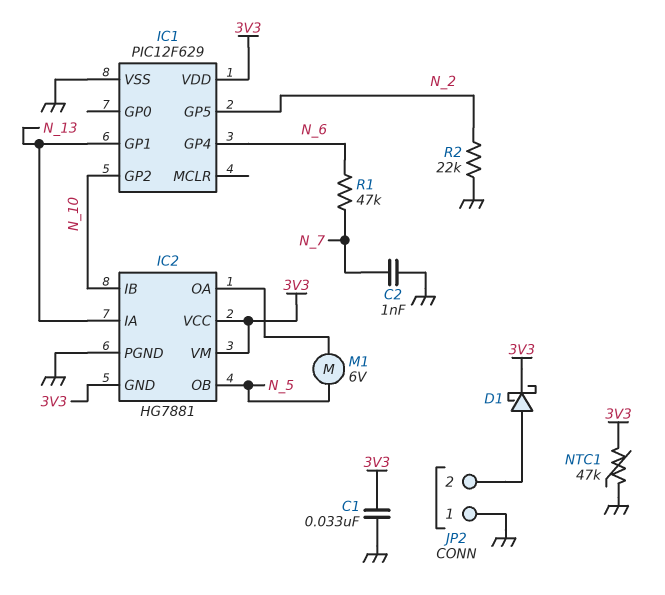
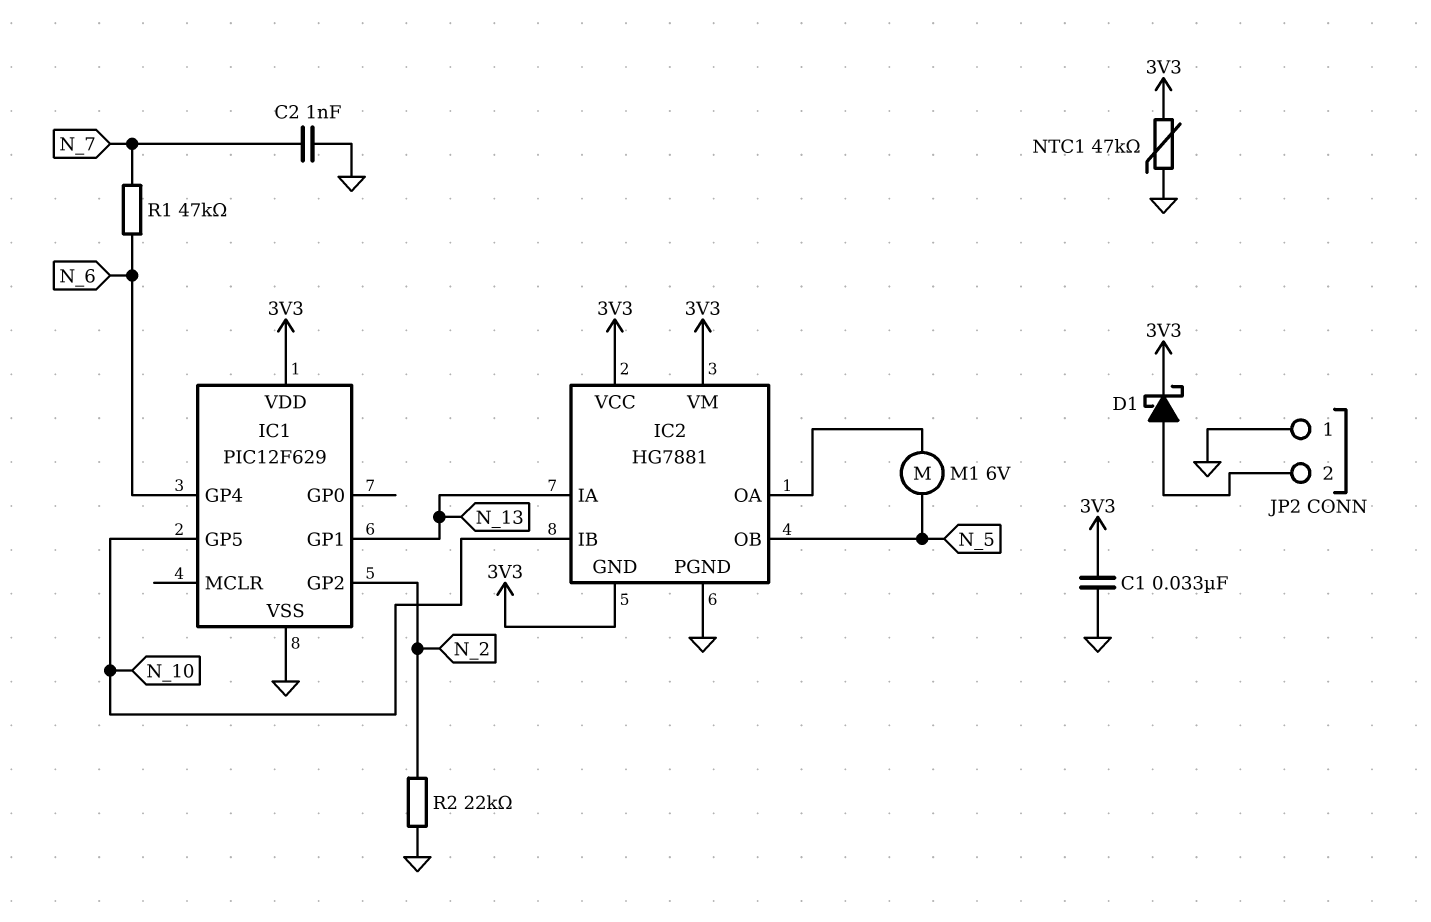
IC1 pin GP2: N_10 -> N_2
IC1 pin GP5: N_2 -> N_10

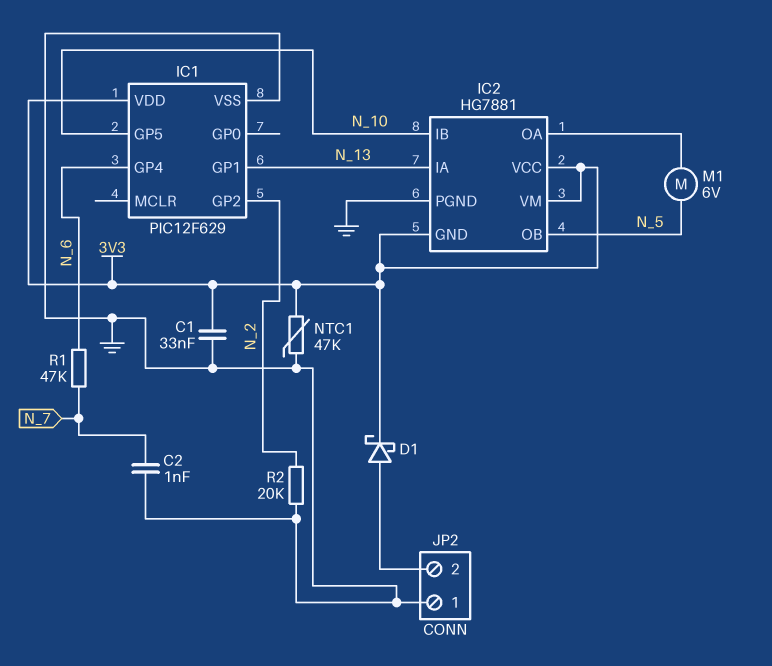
R2: 22k (GND, N_2) -> 20k (GND, N_2)

